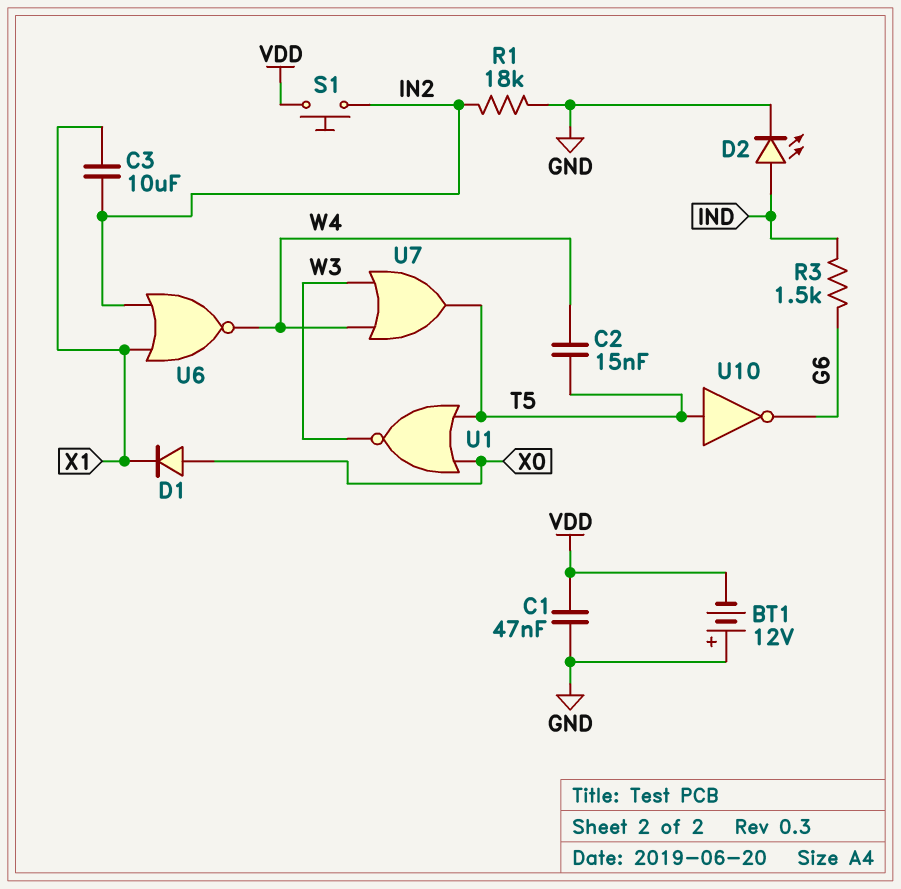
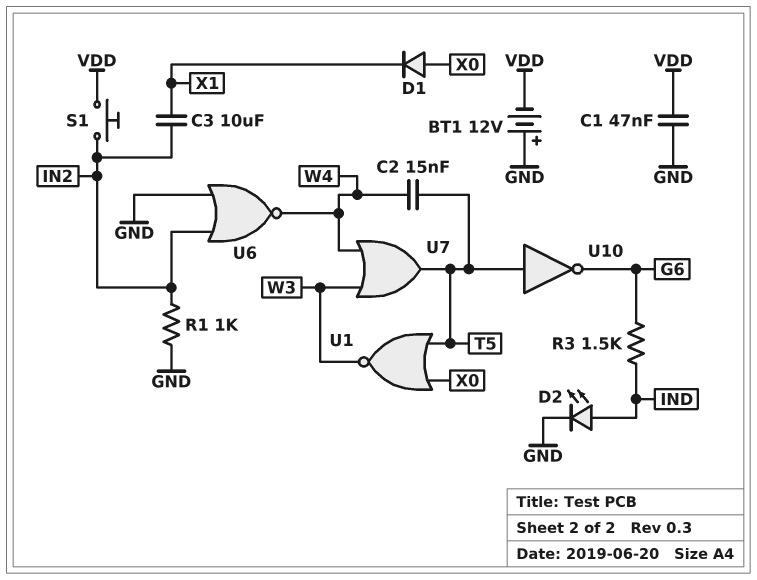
R1: 18k (GND, IN2) -> 1k (GND, IN2)
U6: NOR (in IN2, in X1, out W4) -> NOR (in GND, in IN2, out W4)

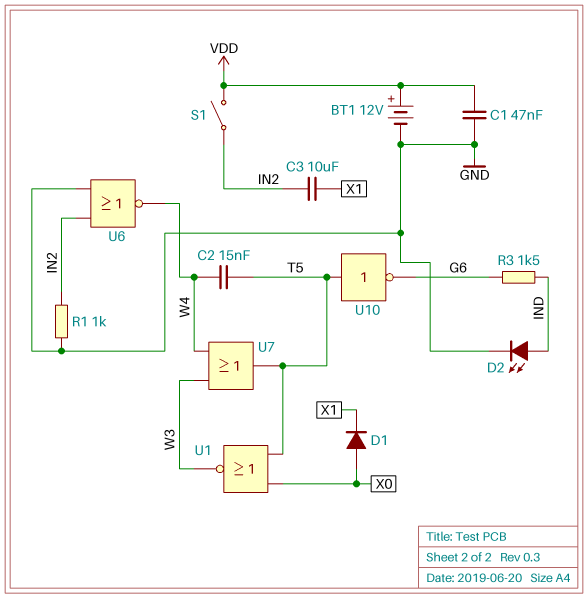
BT1: 12V (plus GND, minus VDD) -> 12V (plus VDD, minus GND)
S1: button (IN2, VDD) -> switch (IN2, VDD)

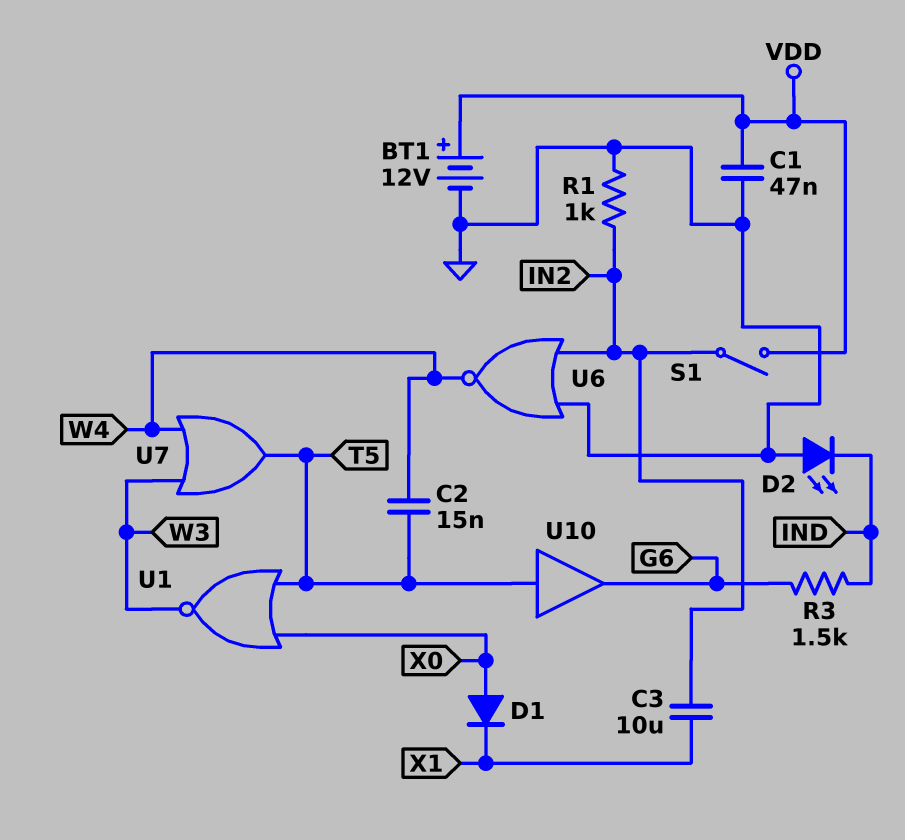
D2: LED (A IND, K GND) -> LED (A GND, K IND)
U10: NOT (in T5, out G6) -> buffer (in T5, out G6)

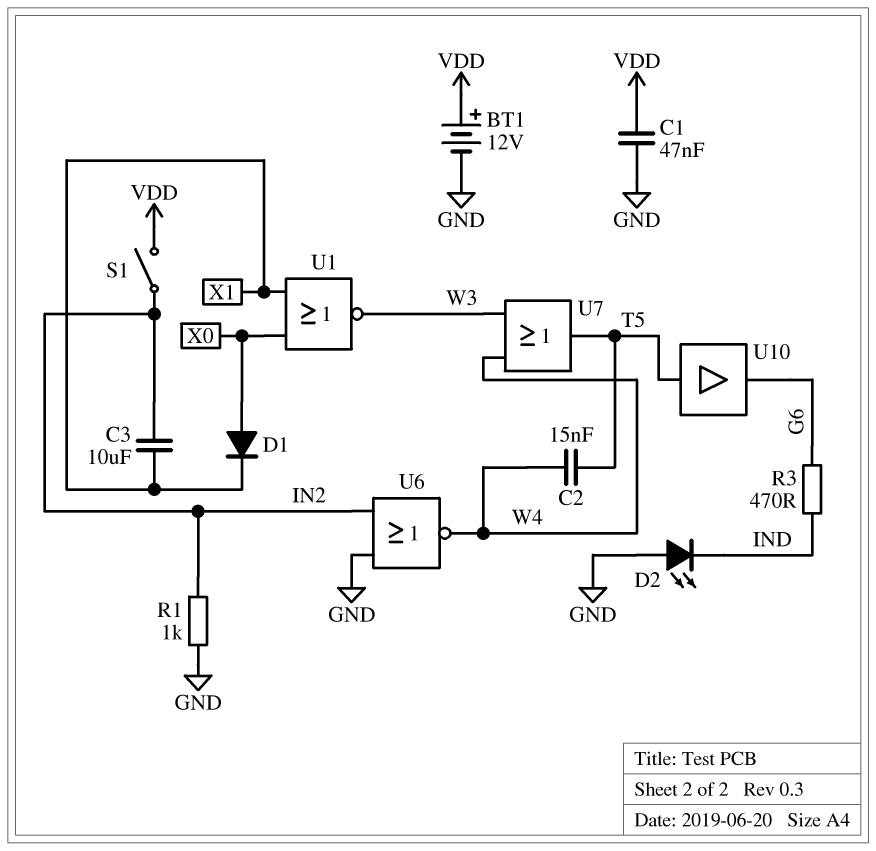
R3: 1.5k (G6, IND) -> 470 (G6, IND)
U1: NOR (in T5, in X0, out W3) -> NOR (in X0, in X1, out W3)

